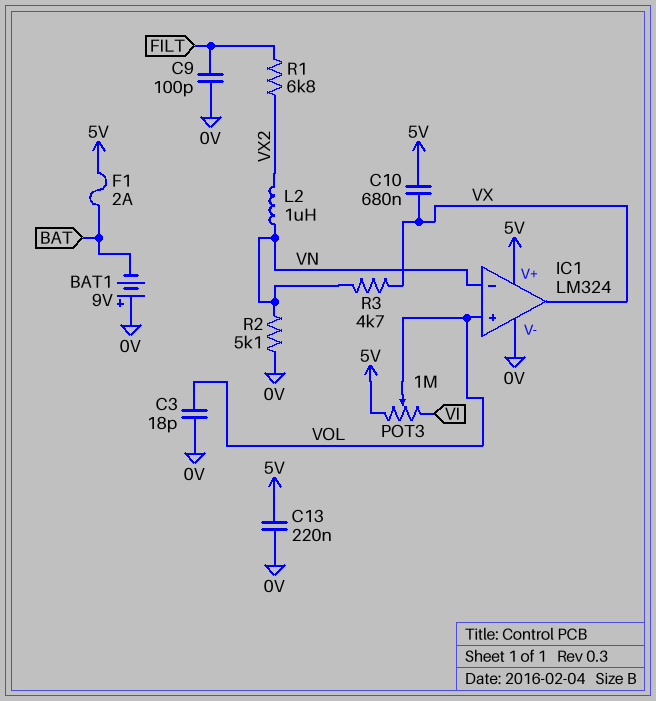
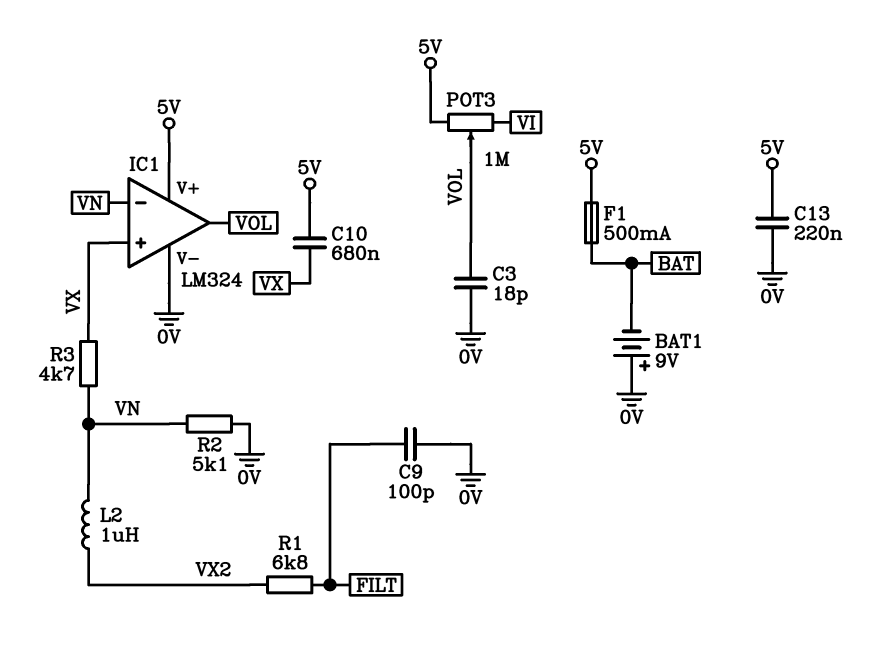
F1: 2A (5V, BAT) -> 500mA (5V, BAT)
IC1 pin in+: VOL -> VX
IC1 pin out: VX -> VOL

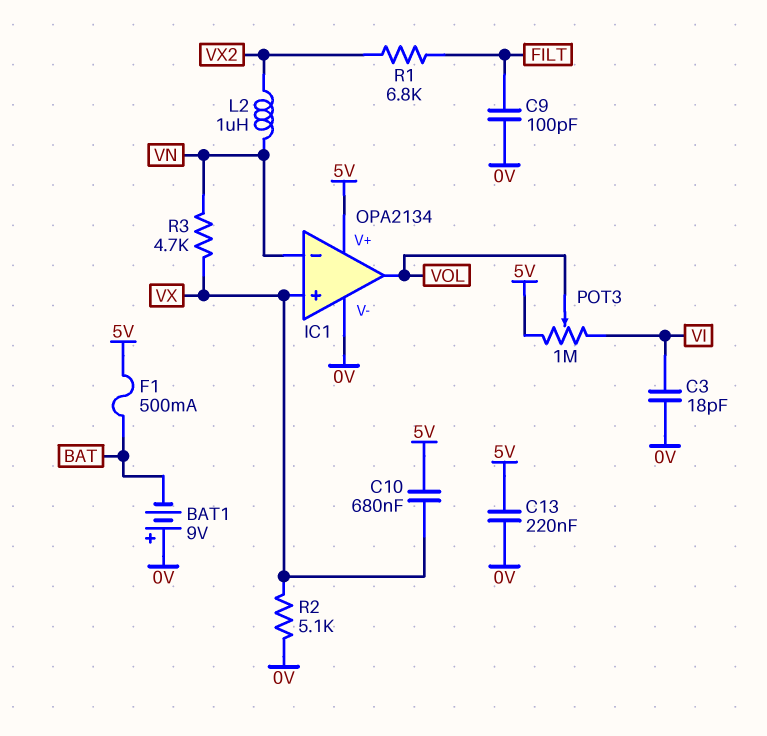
C3: 18pF (0V, VOL) -> 18pF (0V, VI)
IC1: LM324 -> OPA2134
R2: 5.1k (0V, VN) -> 5.1k (0V, VX)

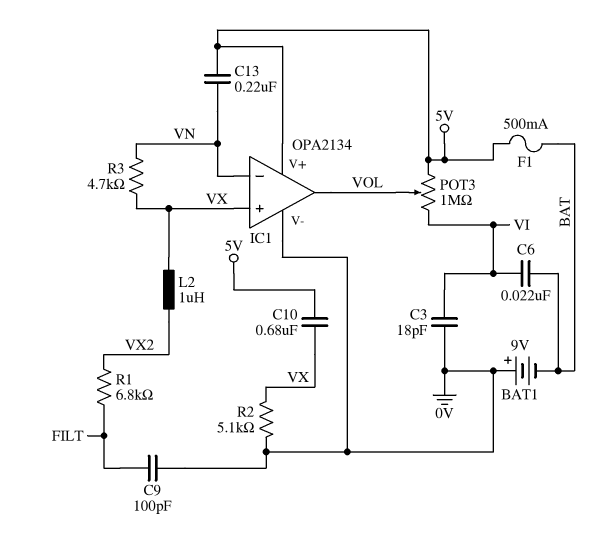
C6: none -> 22nF (BAT, VI)
C13: 220nF (0V, 5V) -> 220nF (5V, VN)
L2: 1uH (VN, VX2) -> 1uH (VX, VX2)

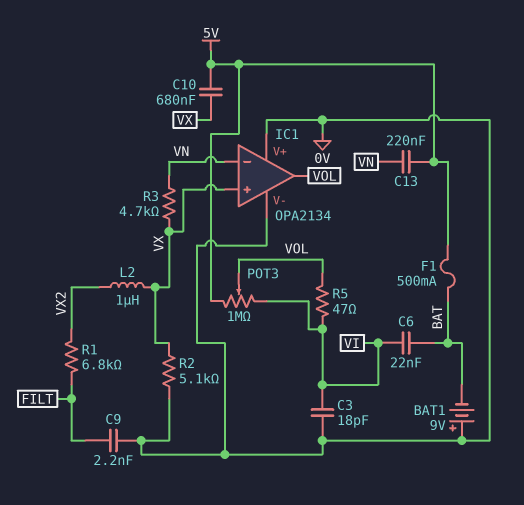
C9: 100pF (0V, FILT) -> 2.2nF (0V, FILT)
IC1 pin V+: 5V -> 0V
R5: none -> 47 (VI, VOL)

